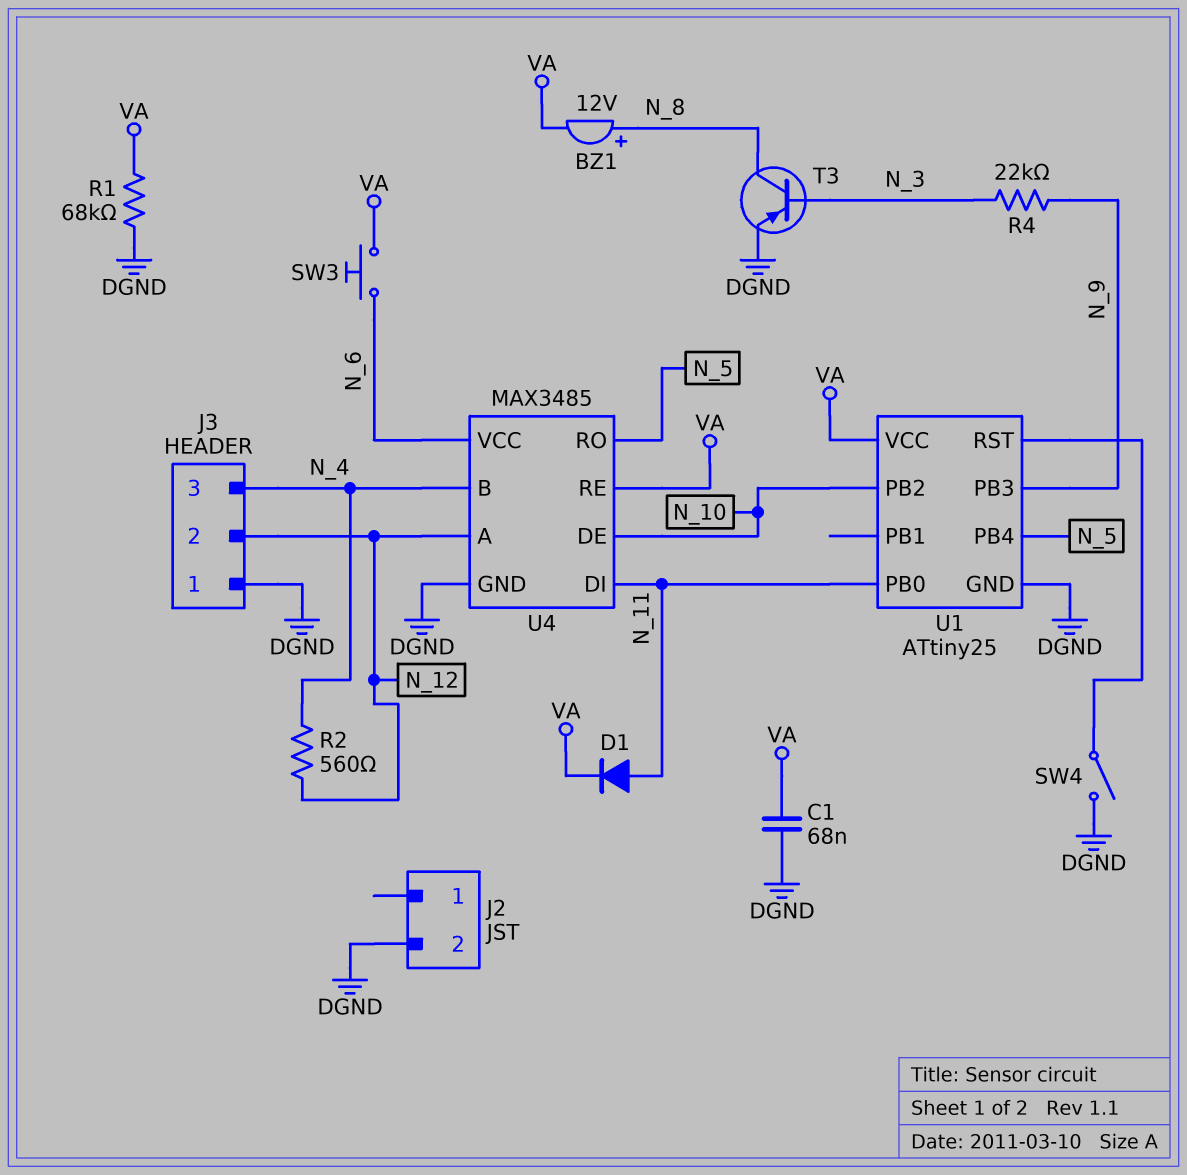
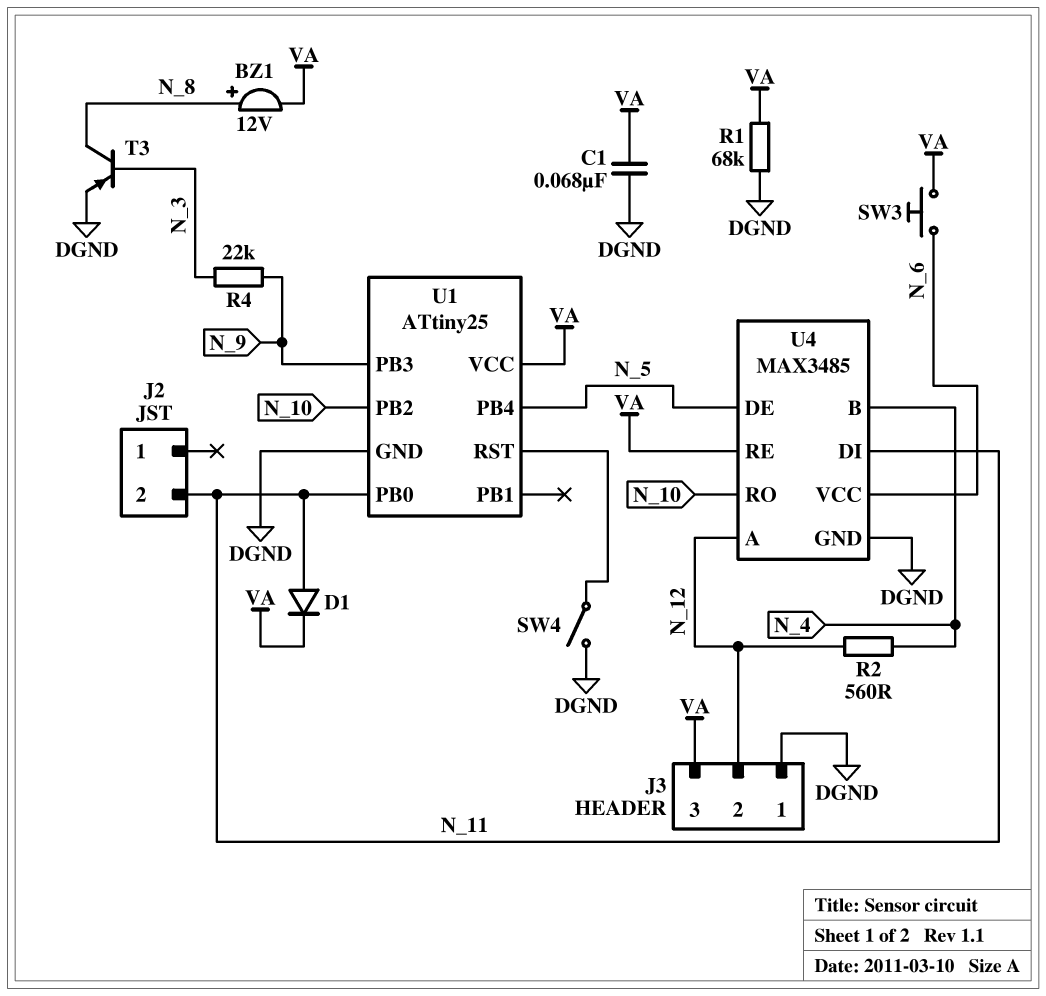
J2 pin 2: DGND -> N_11
J3 pin 3: N_4 -> VA
U4 pin DE: N_10 -> N_5
U4 pin RO: N_5 -> N_10

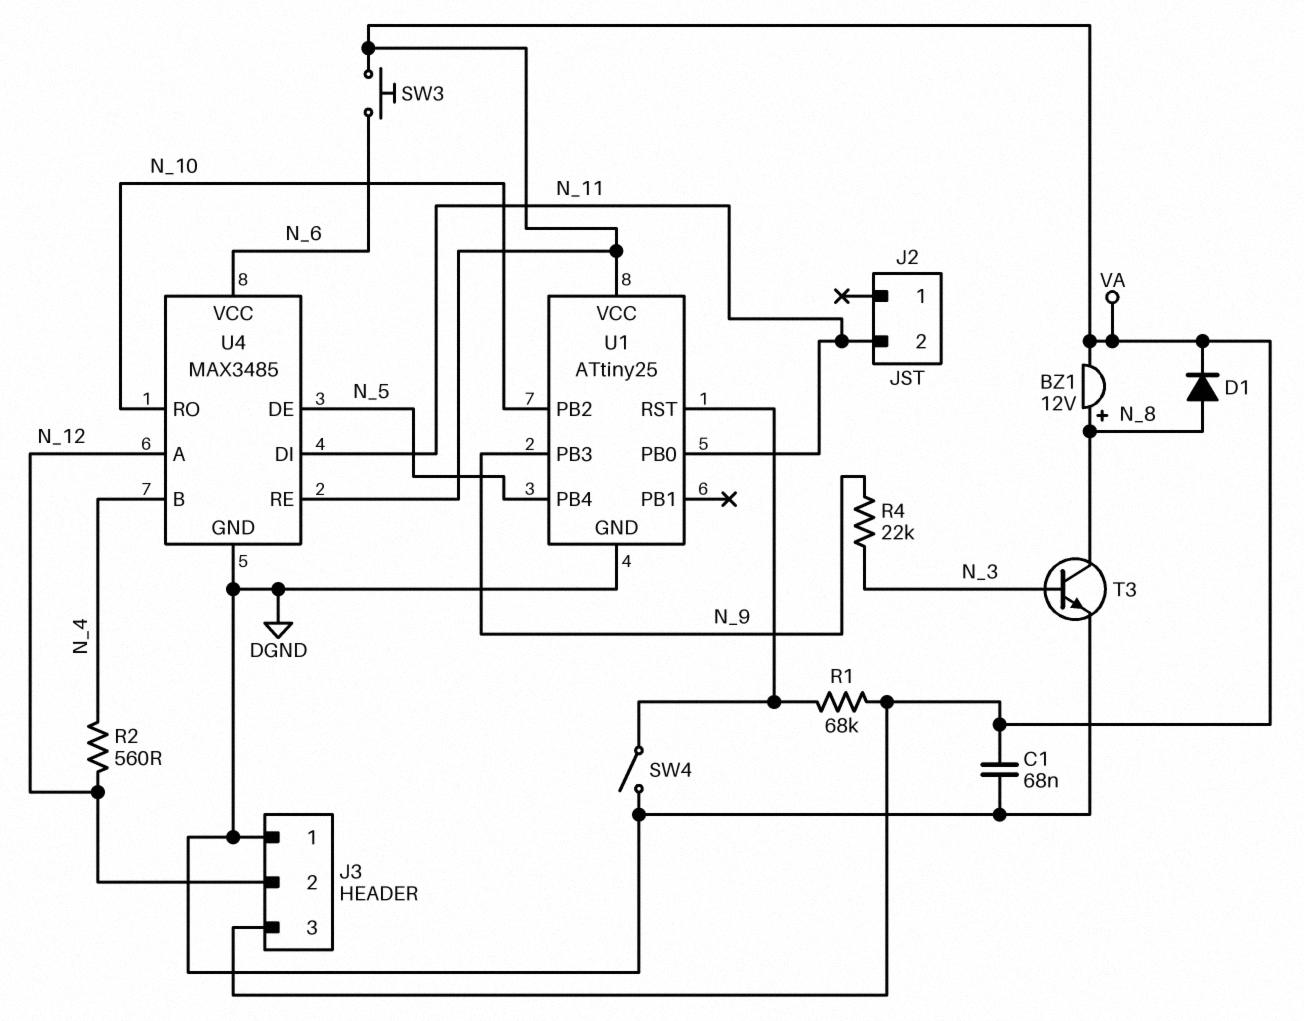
D1: diode (A N_11, K VA) -> diode (A N_8, K VA)
R1: 68k (DGND, VA) -> 68k (U1/RST, VA)
T3: PNP (B N_3, C N_8, E DGND) -> NPN (B N_3, C N_8, E DGND)

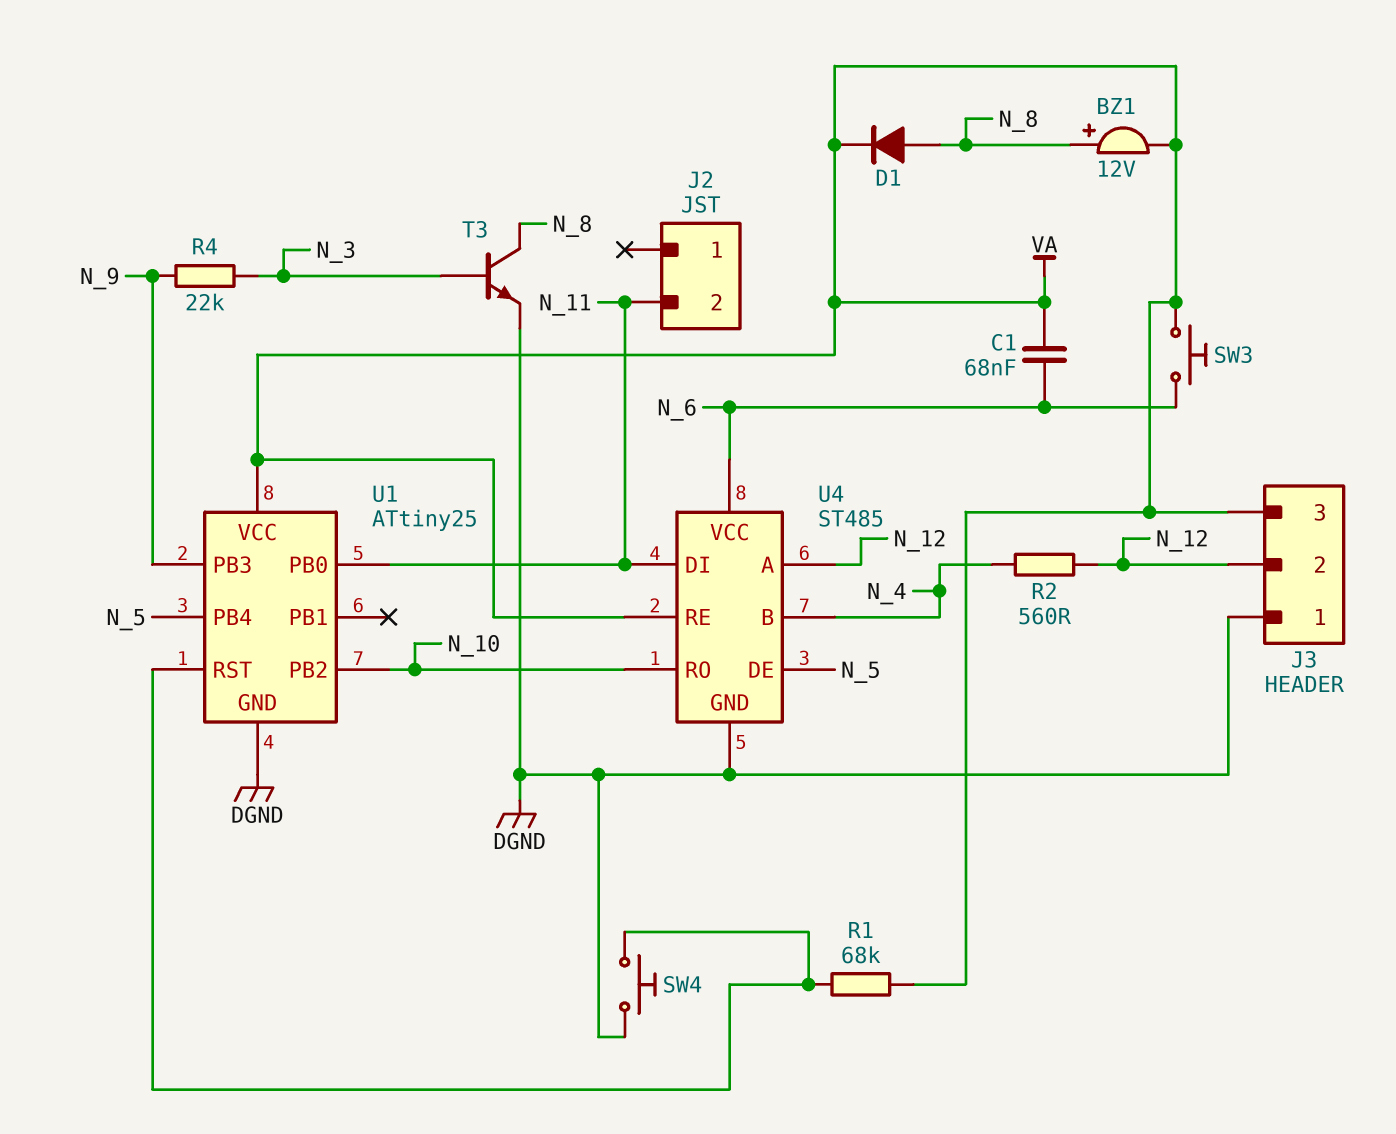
C1: 68nF (DGND, VA) -> 68nF (N_6, VA)
SW4: switch (DGND, U1/RST) -> button (DGND, U1/RST)
U4: MAX3485 -> ST485

